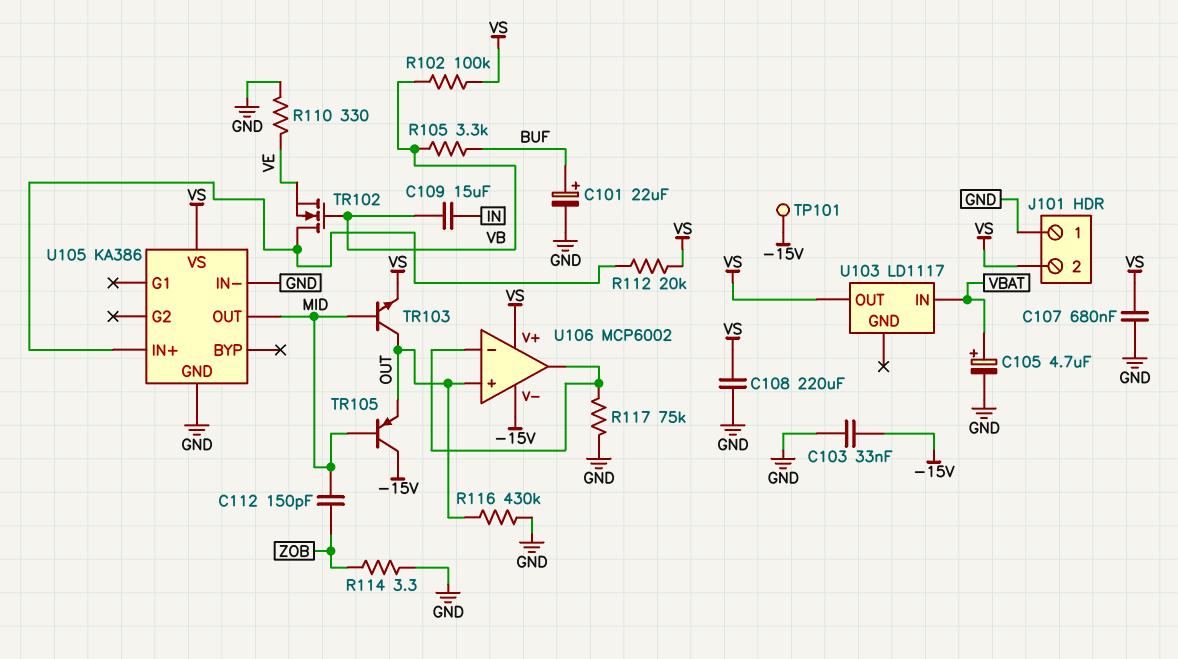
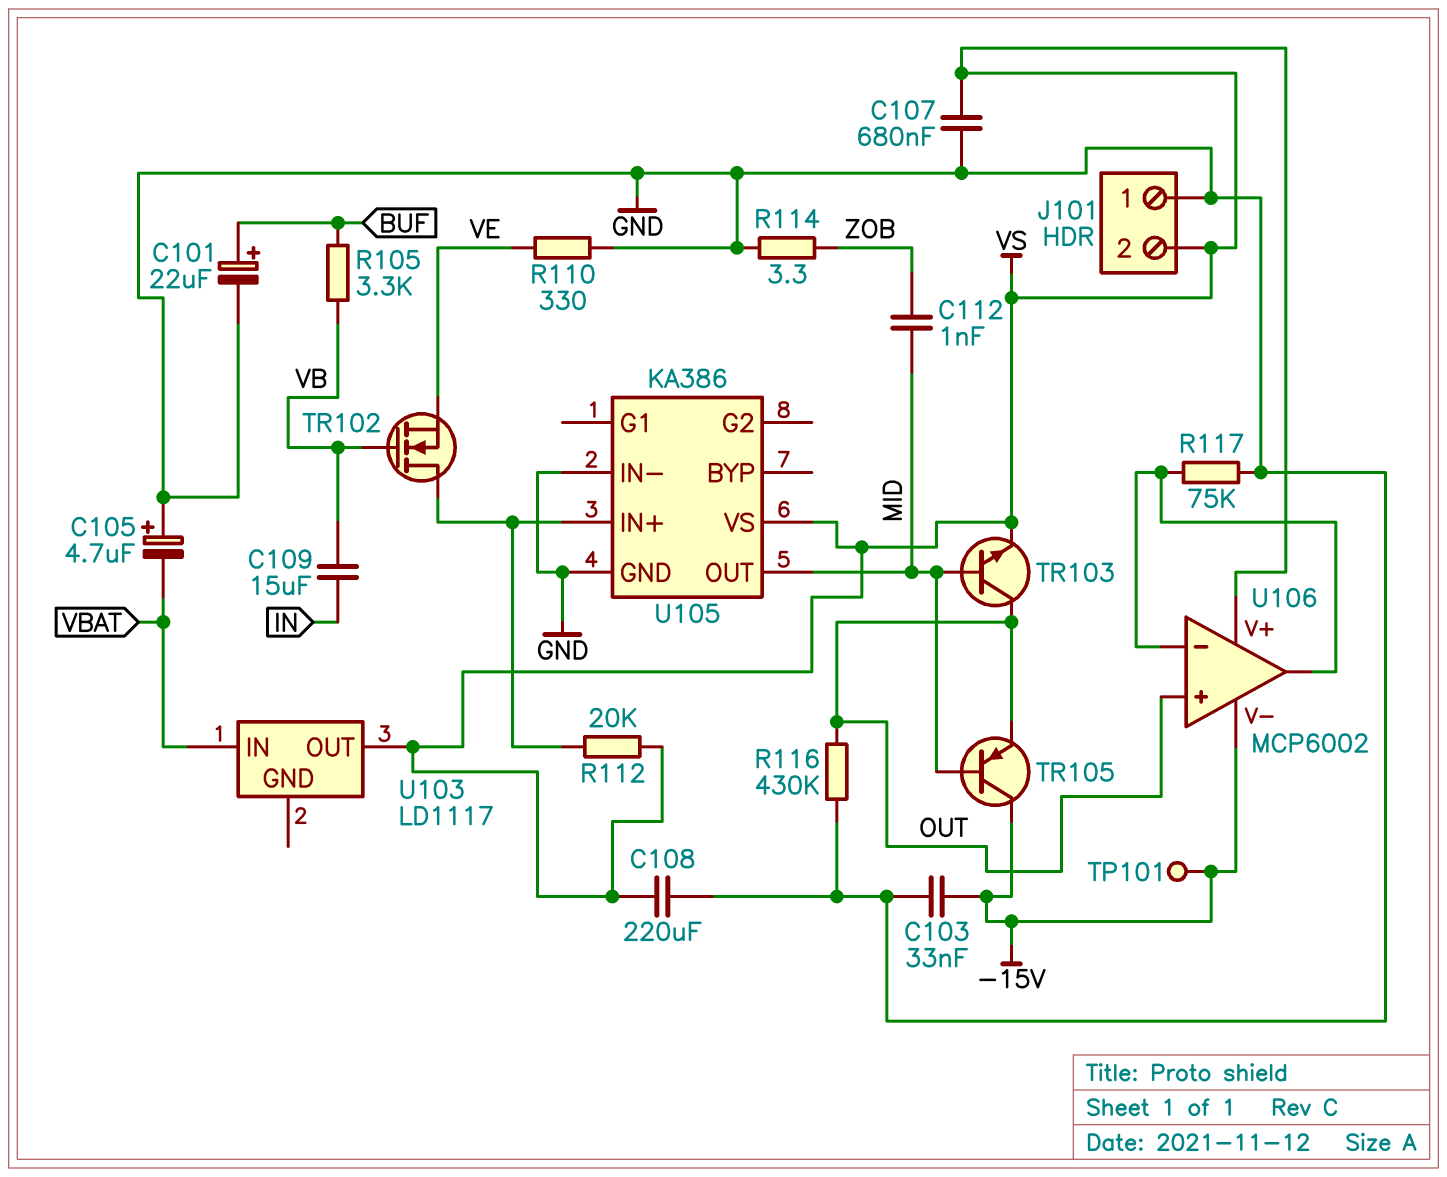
C105: 4.7uF (plus VBAT, minus GND) -> 4.7uF (plus GND, minus VBAT)
C112: 150pF (MID, ZOB) -> 1nF (MID, ZOB)
R102: 100k (VB, VS) -> none

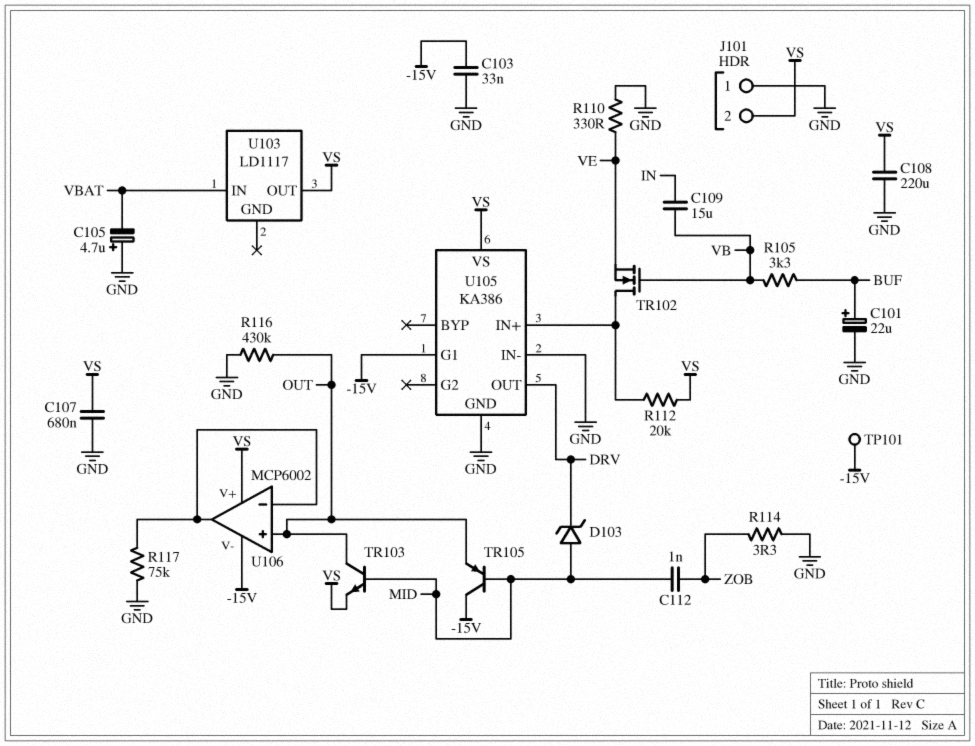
D103: none -> zener (A MID, K DRV)
U105 pin G1: none -> -15V
U105 pin OUT: MID -> DRV

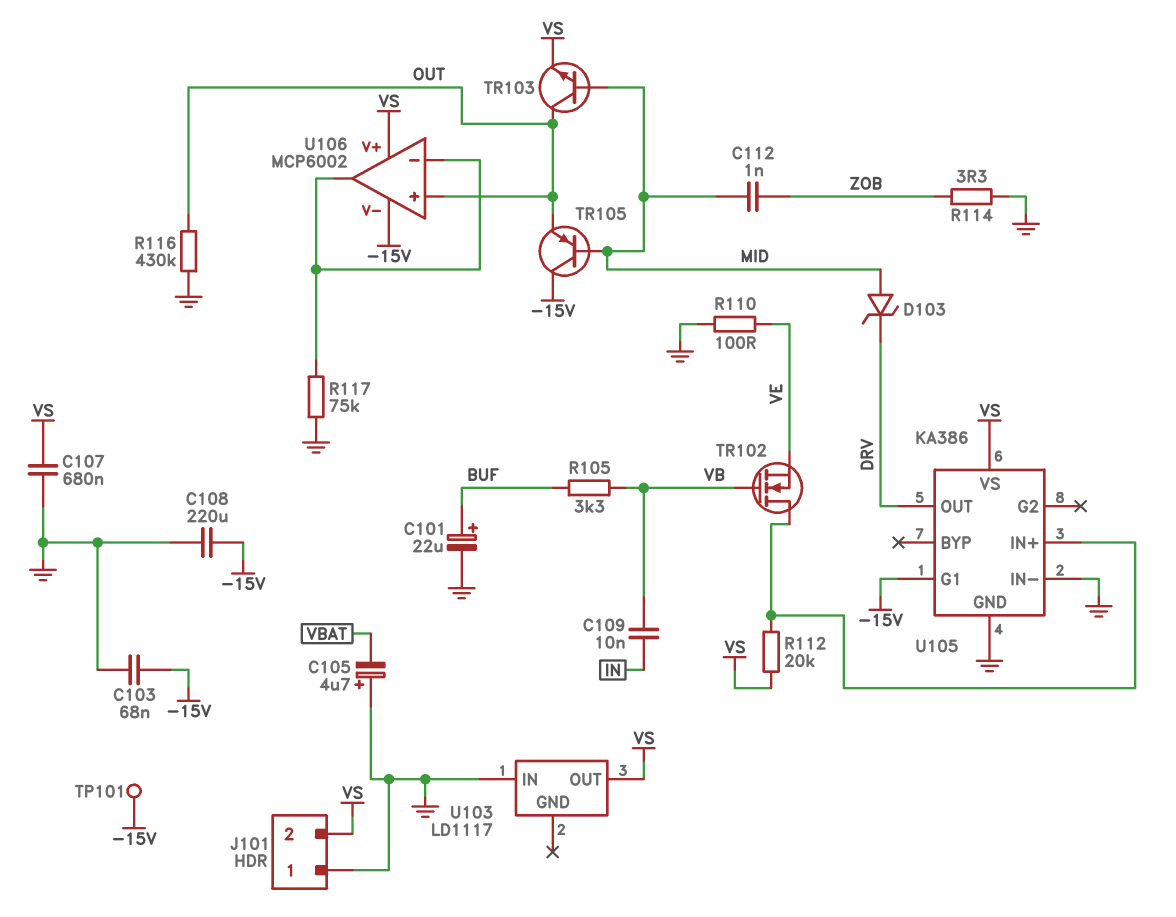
C103: 33nF (-15V, GND) -> 68nF (-15V, GND)
C108: 220uF (GND, VS) -> 220uF (-15V, GND)
C109: 15uF (IN, VB) -> 10nF (IN, VB)
R110: 330 (GND, VE) -> 100 (GND, VE)
U103 pin IN: VBAT -> GND

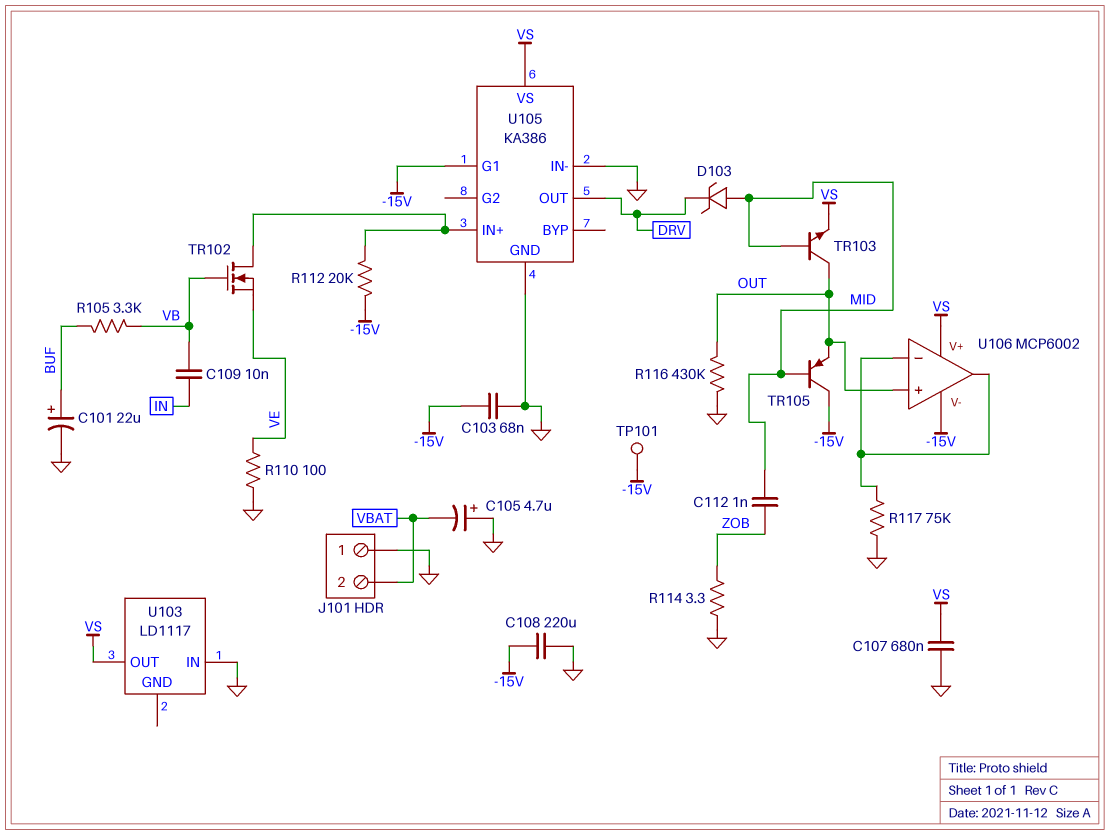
J101 pin 2: VS -> VBAT
R112: 20k (U105/IN+, VS) -> 20k (-15V, U105/IN+)

